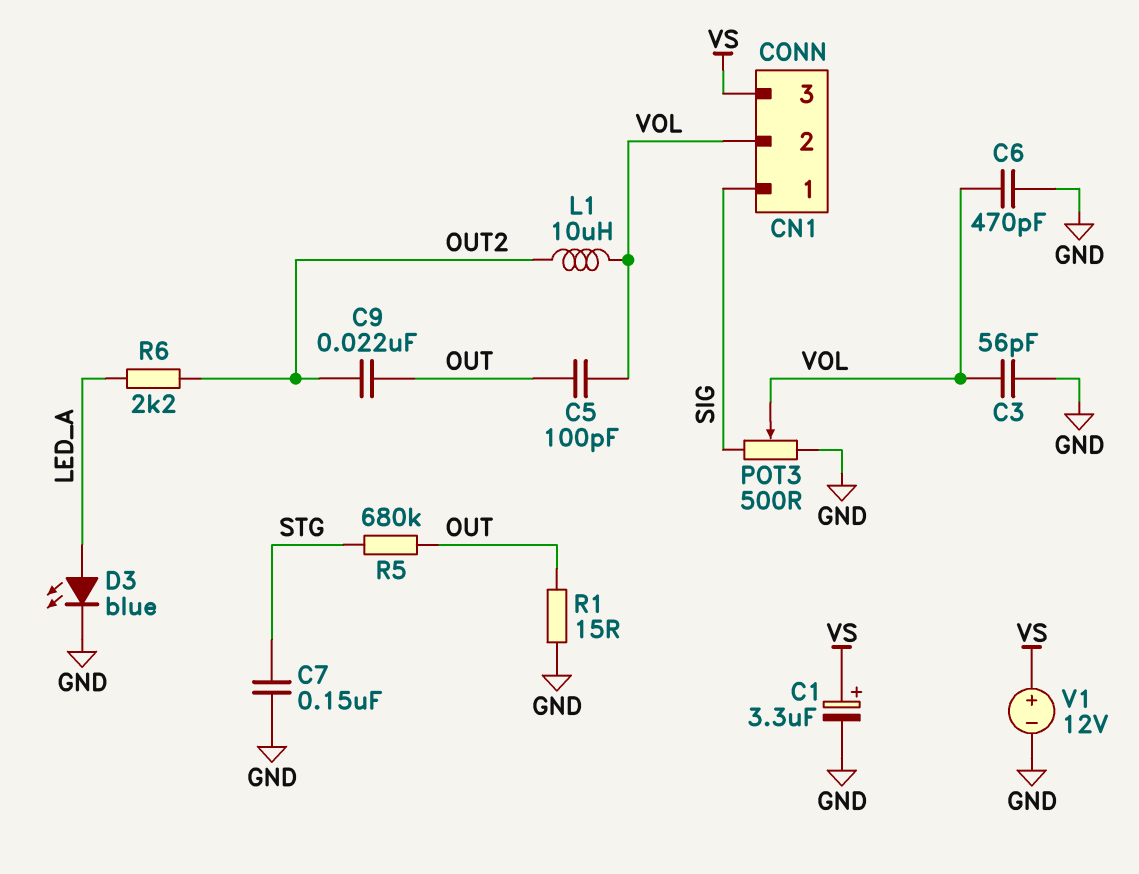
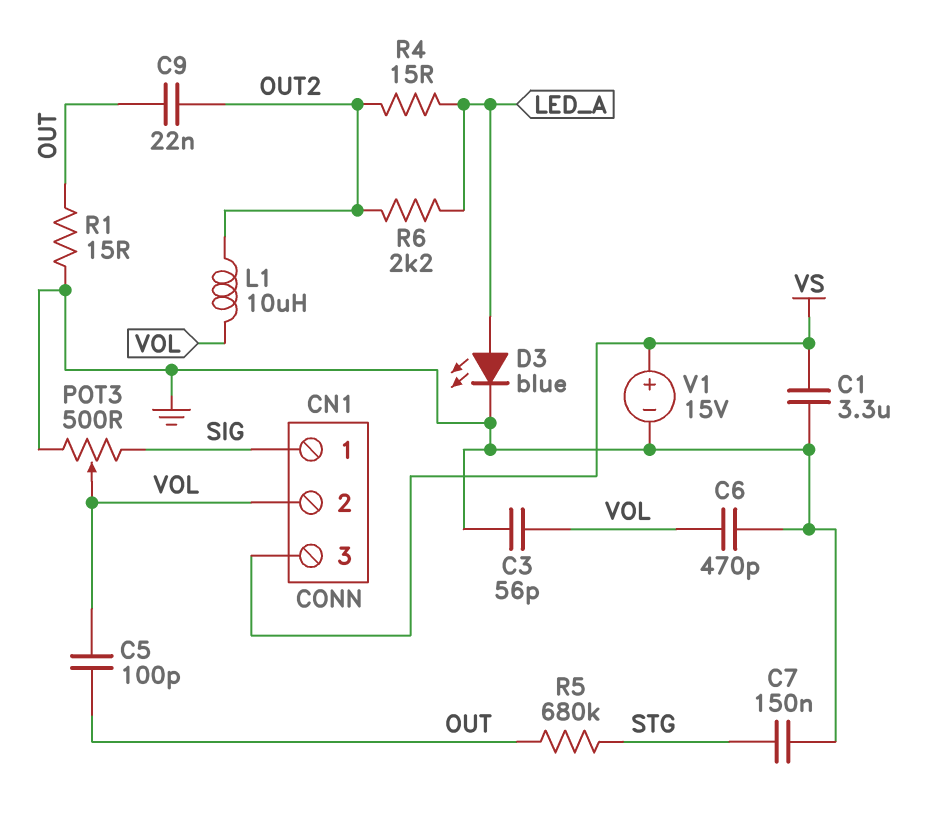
C1: 3.3uF (plus VS, minus GND) -> 3.3uF (GND, VS)
R4: none -> 15 (LED_A, OUT2)
V1: 12V (plus VS, minus GND) -> 15V (plus VS, minus GND)

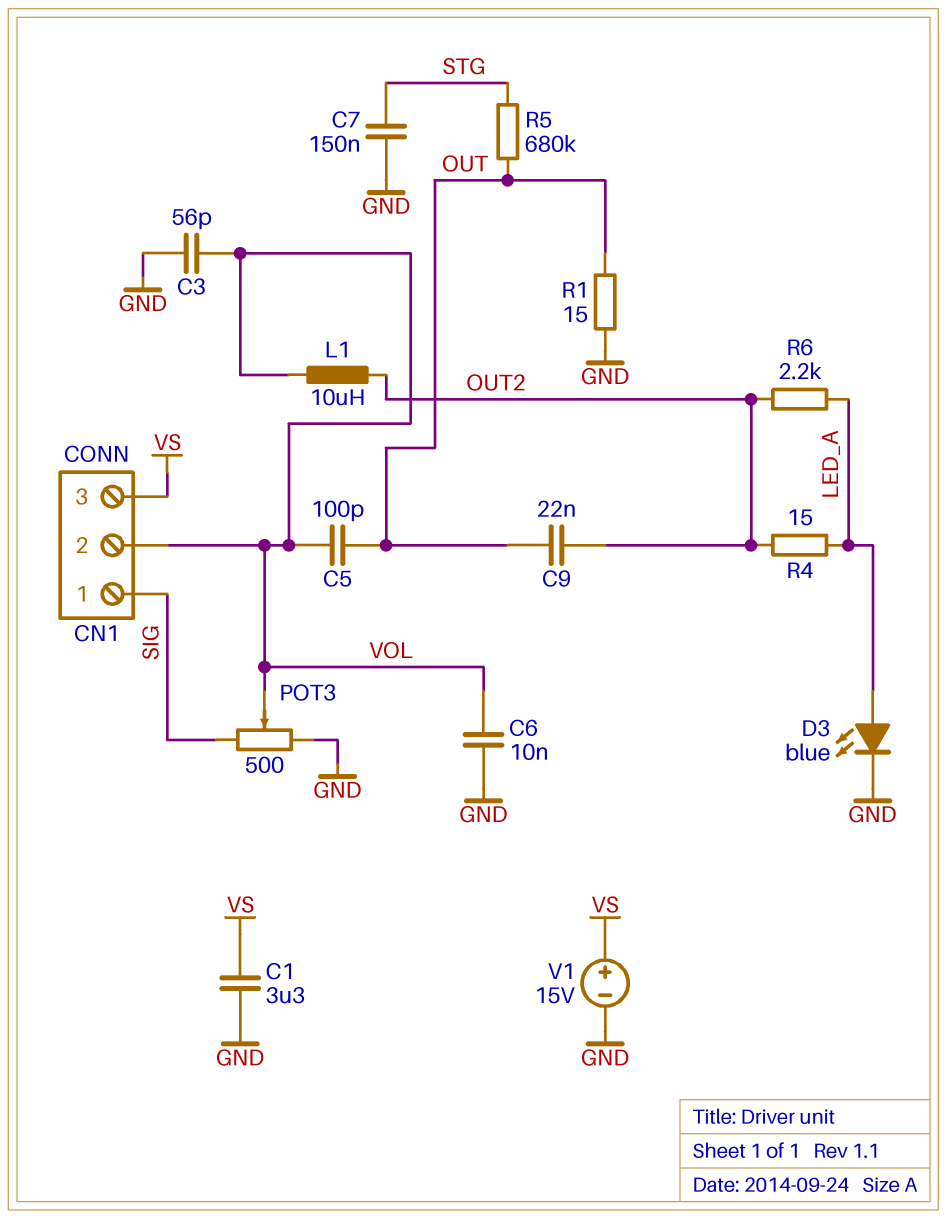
C6: 470pF (GND, VOL) -> 10nF (GND, VOL)

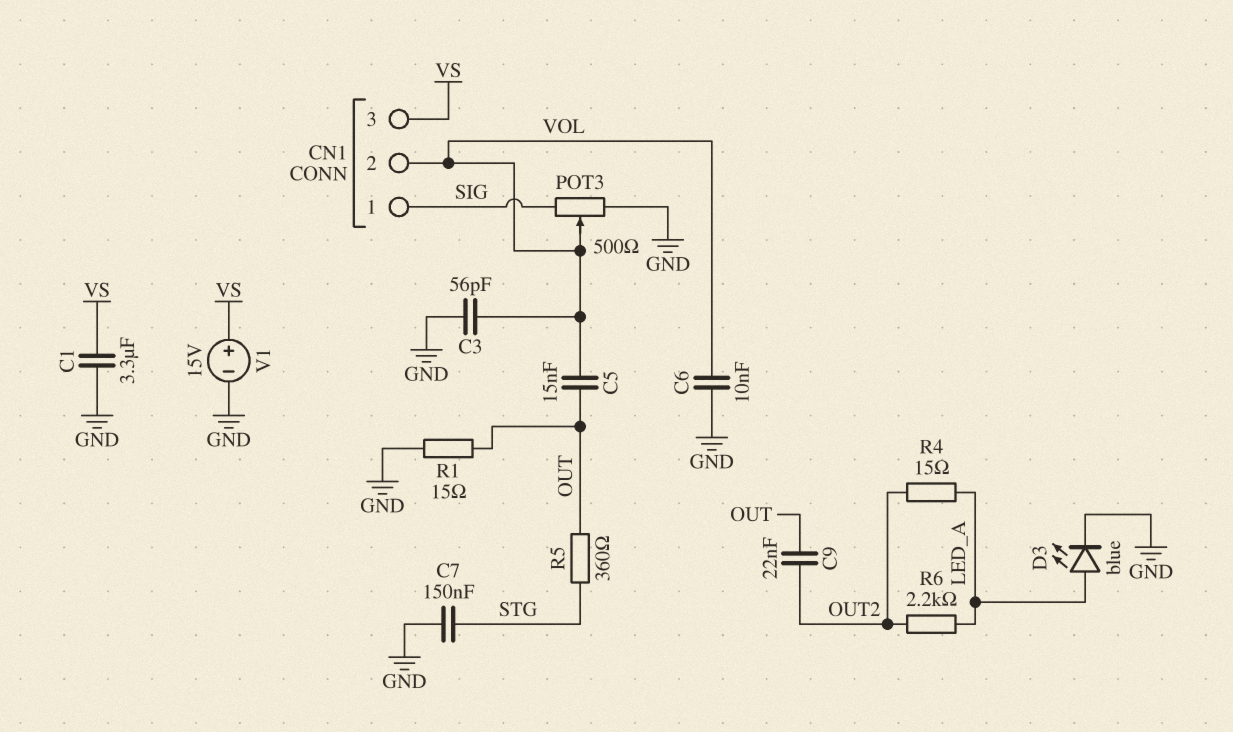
C5: 100pF (OUT, VOL) -> 15nF (OUT, VOL)
L1: 10uH (OUT2, VOL) -> none
R5: 680k (OUT, STG) -> 360 (OUT, STG)

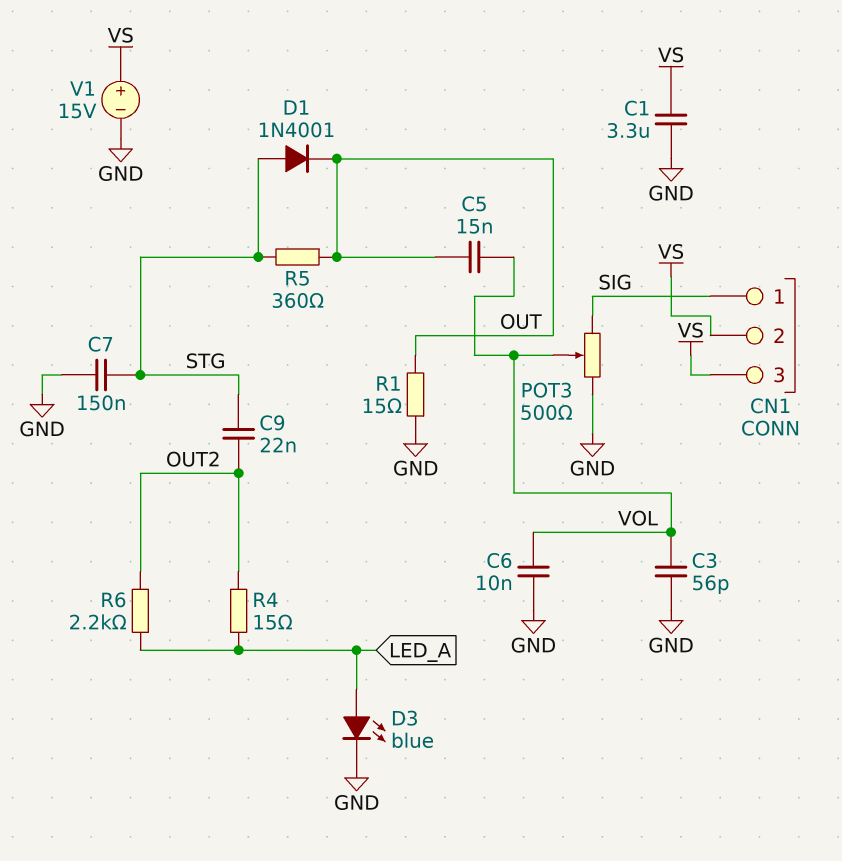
C9: 22nF (OUT, OUT2) -> 22nF (OUT2, STG)
CN1 pin 2: VOL -> VS
D1: none -> diode 1N4001 (A STG, K OUT)

